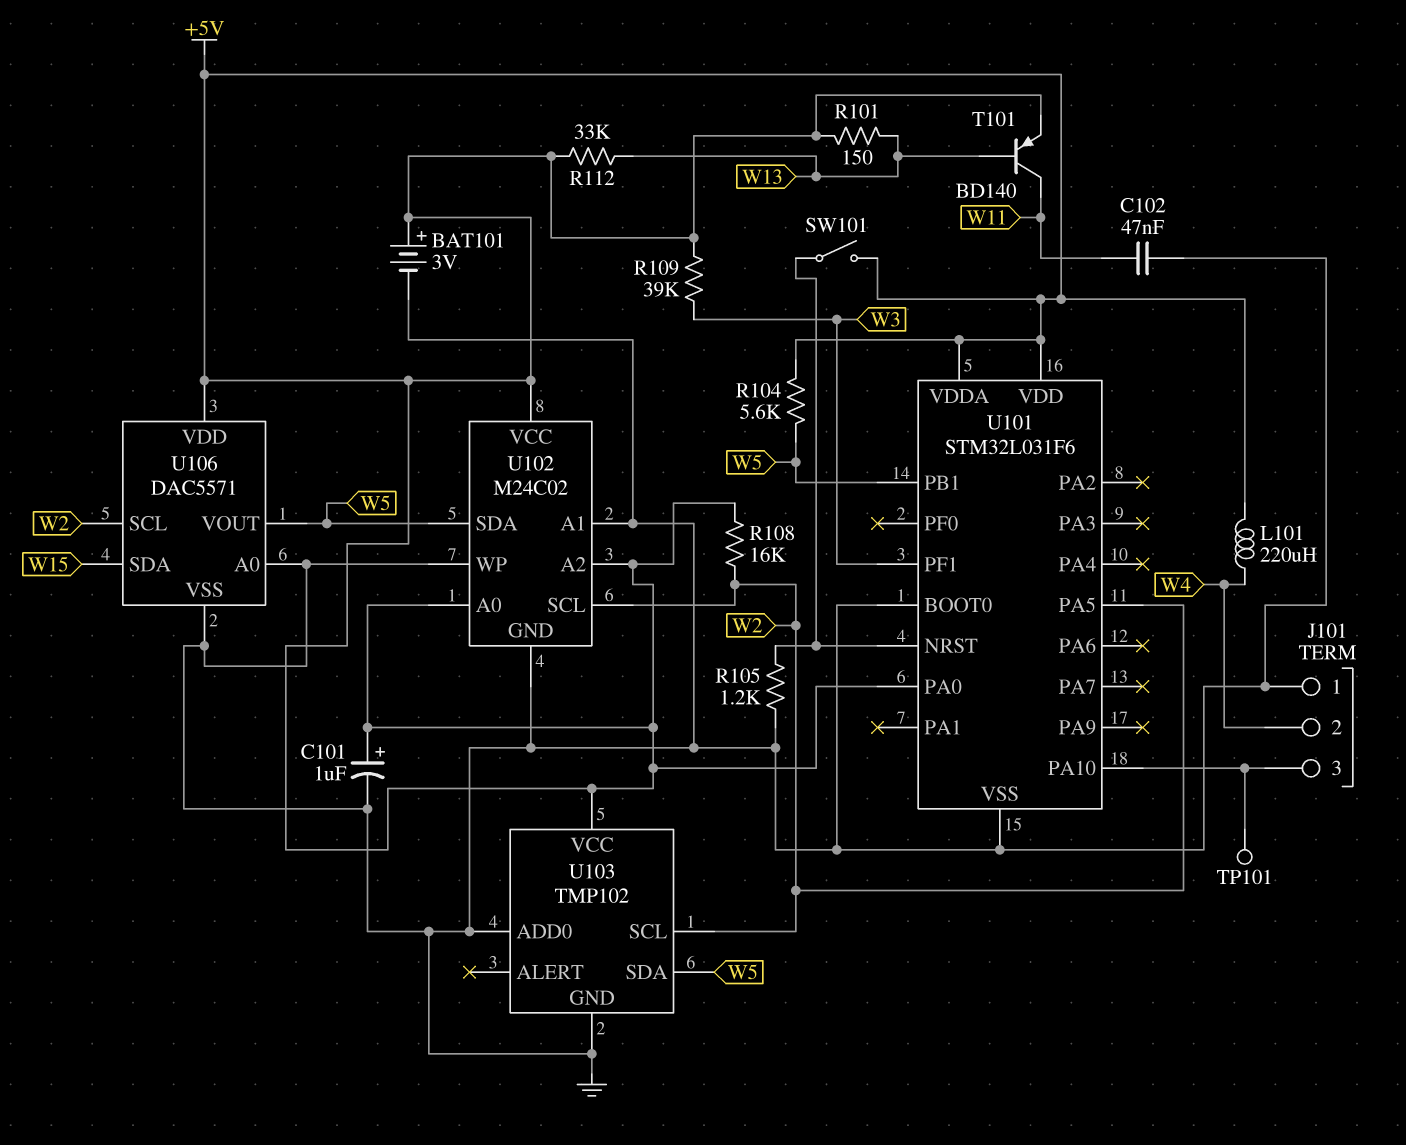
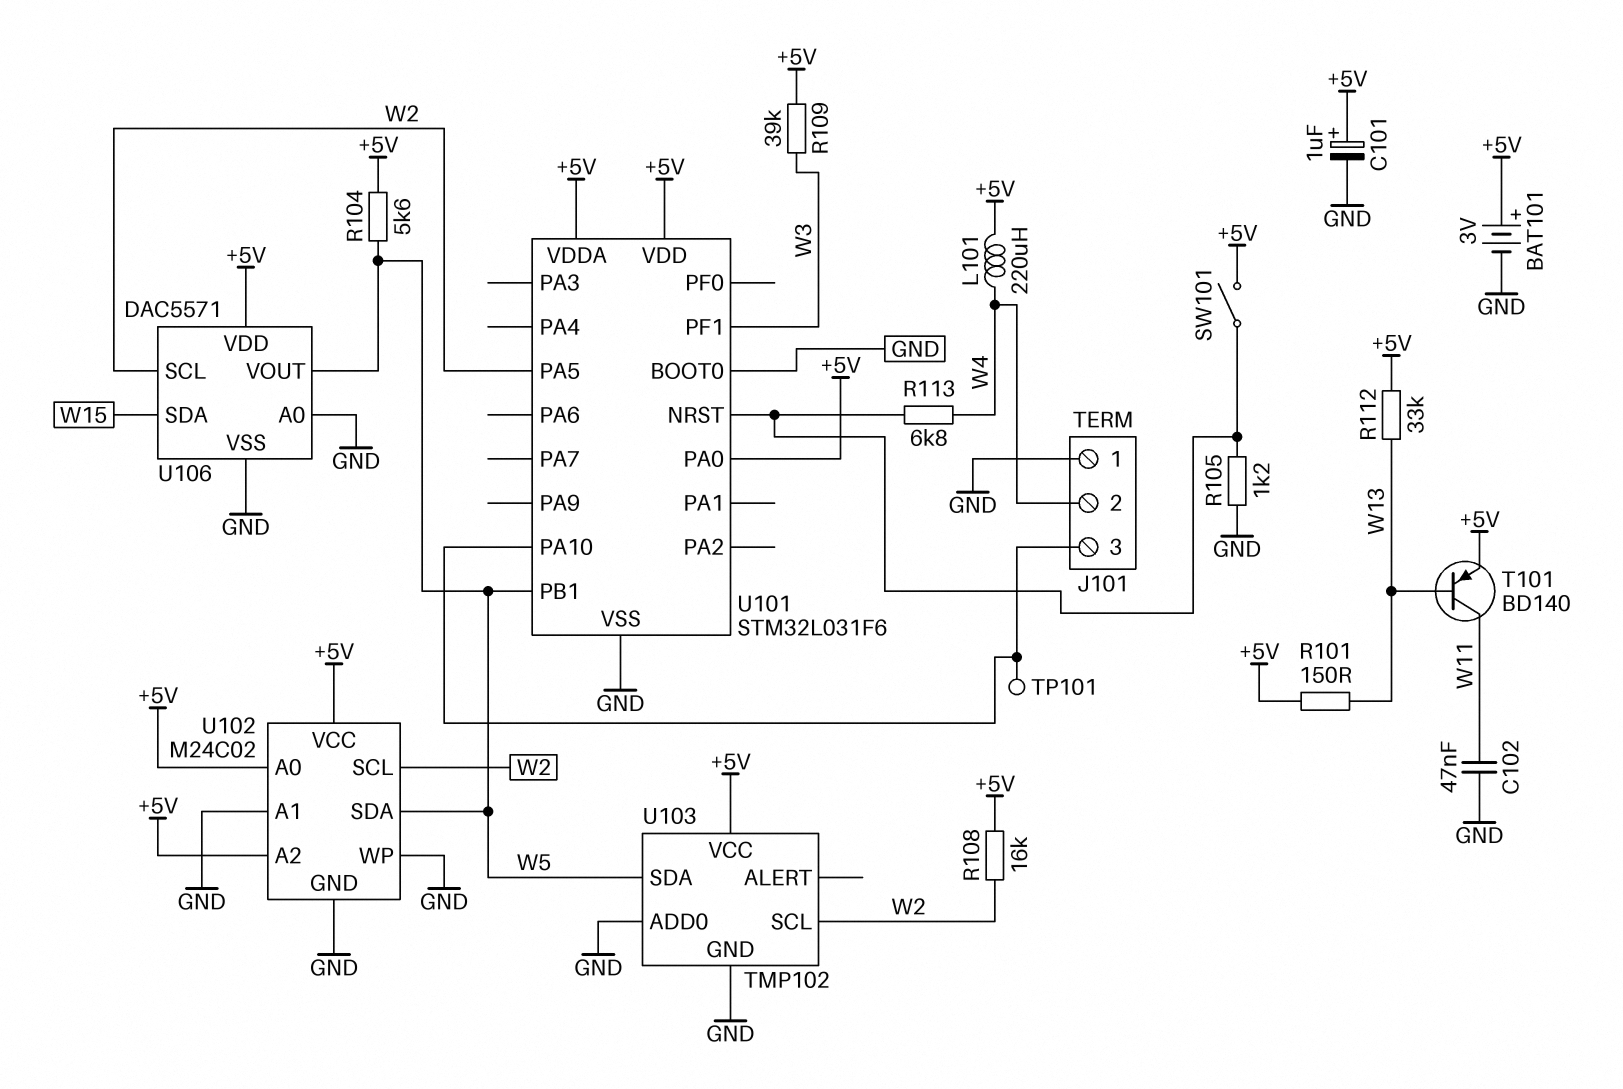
R113: none -> 6.8k (U101/NRST, W4)

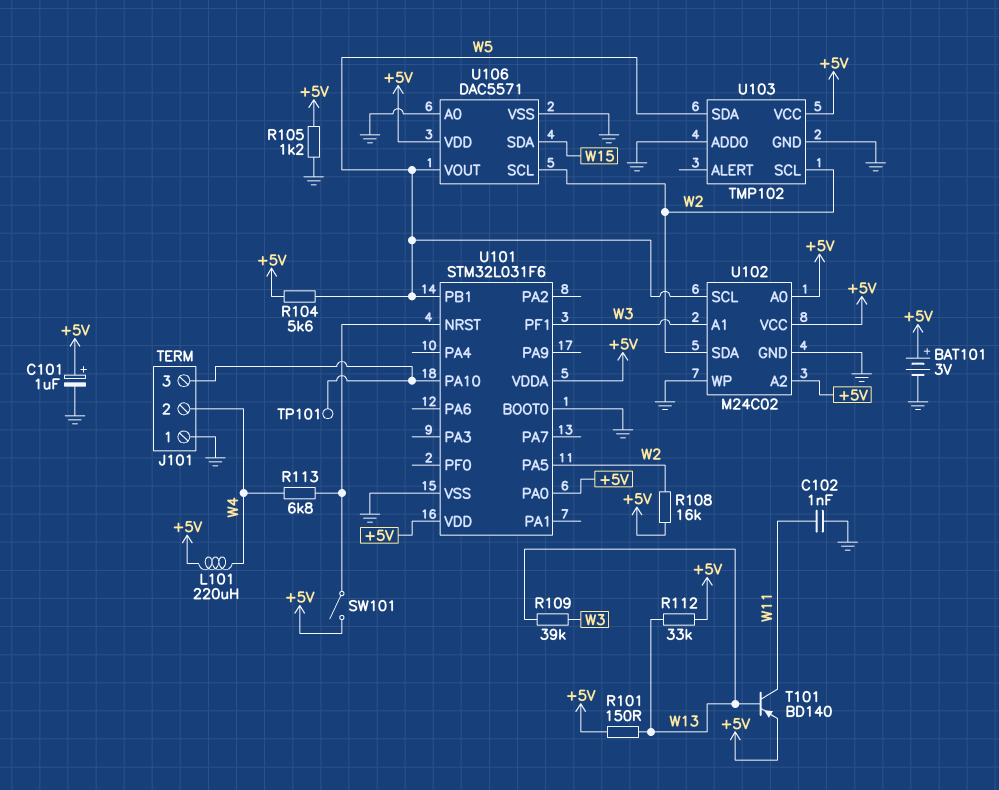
C102: 47nF (GND, W11) -> 1nF (GND, W11)
R105: 1.2k (GND, U101/NRST) -> 1.2k (+5V, GND)
R109: 39k (+5V, W3) -> 39k (W3, W13)
U102 pin A1: GND -> W3
U102 pin SCL: W2 -> W5
U102 pin SDA: W5 -> W2

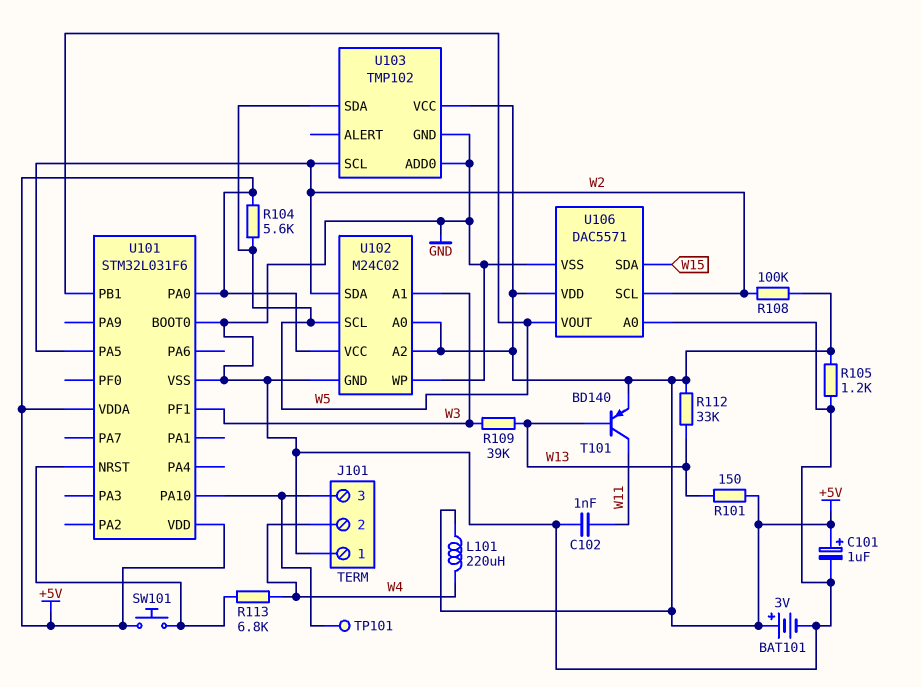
R108: 16k (+5V, W2) -> 100k (+5V, W2)
SW101: switch (+5V, U101/NRST) -> button (+5V, U101/NRST)

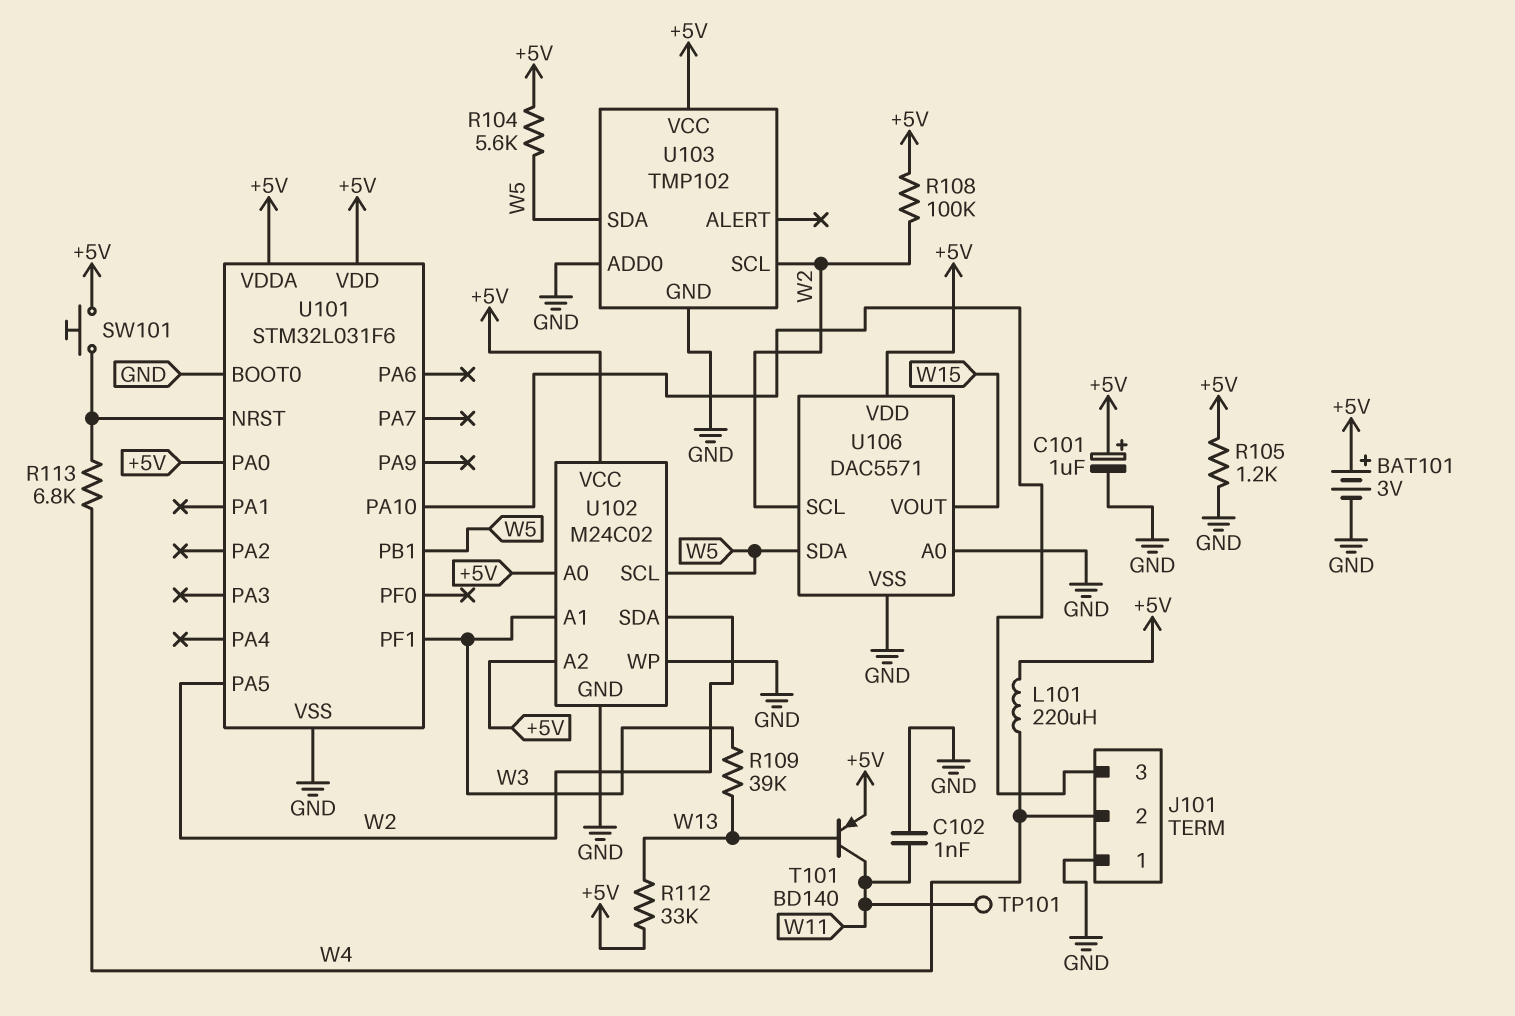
R101: 150 (+5V, W13) -> none
TP101: test point (J101/3) -> test point (W11)
U106 pin SDA: W15 -> W5
U106 pin VOUT: W5 -> W15

